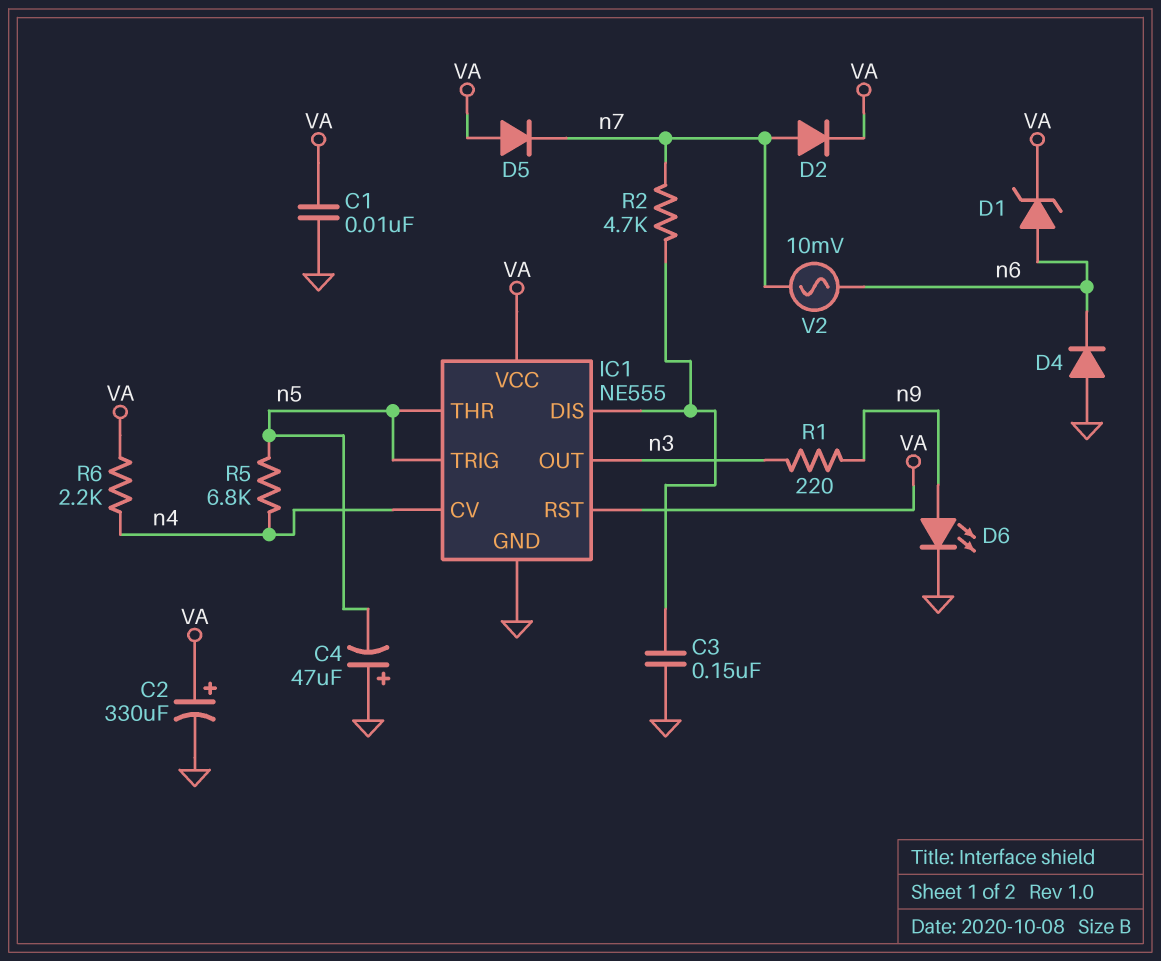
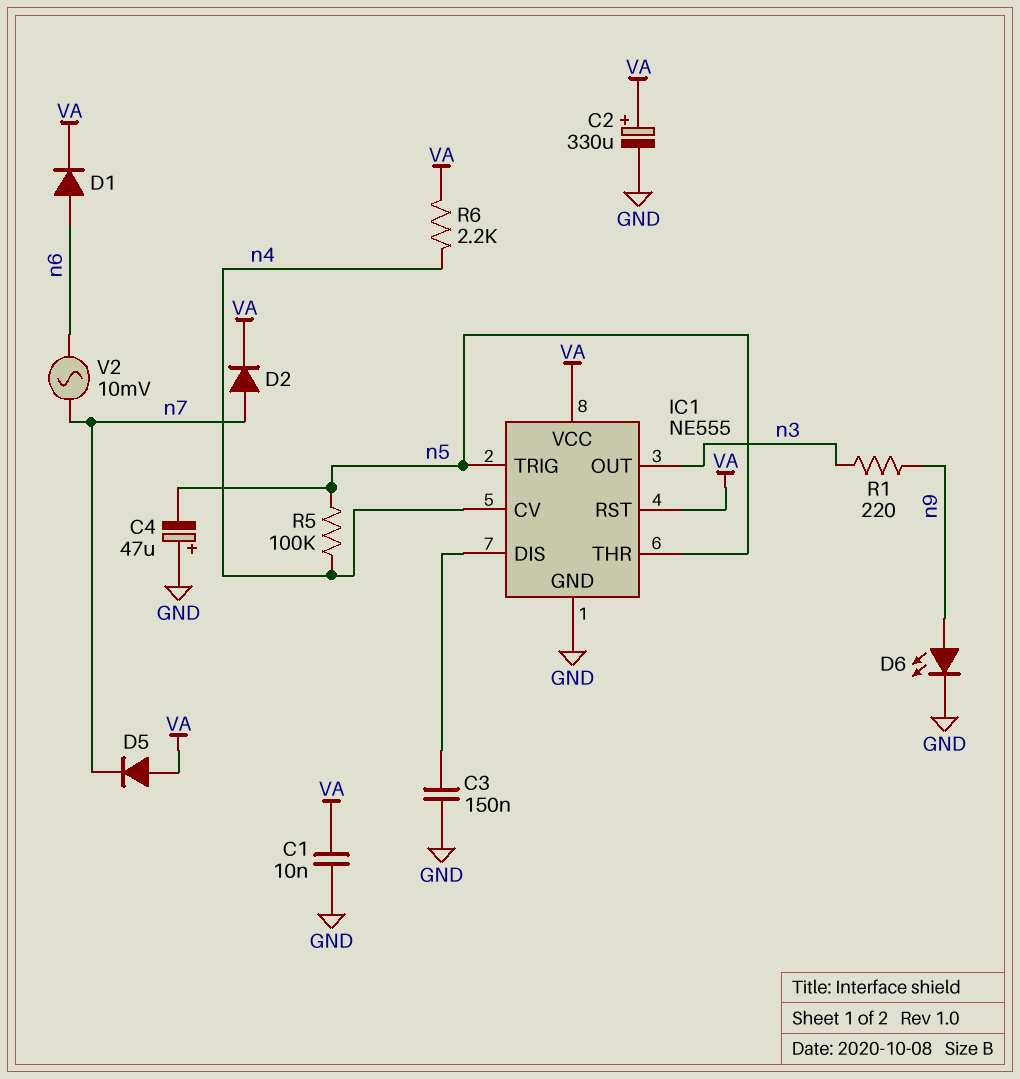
D1: zener (A n6, K VA) -> diode (A n6, K VA)
D4: diode (A GND, K n6) -> none
R2: 4.7k (IC1/DIS, n7) -> none
R5: 6.8k (n4, n5) -> 100k (n4, n5)

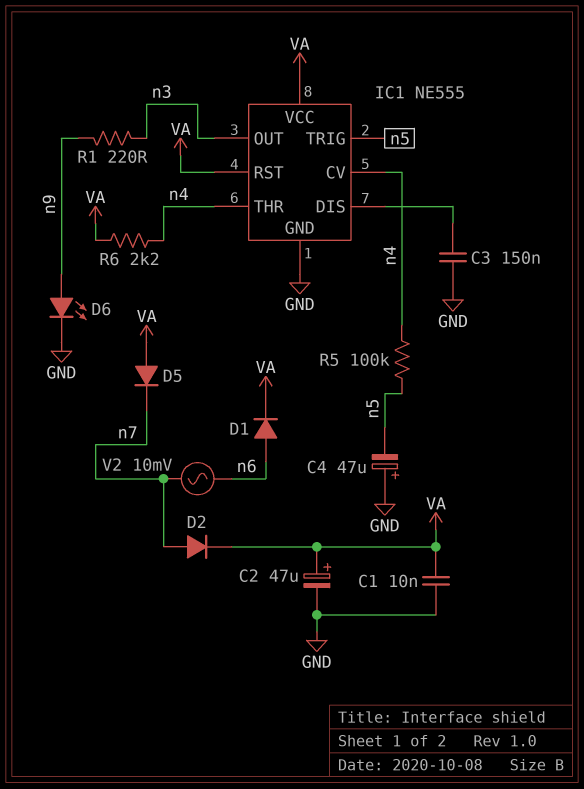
C2: 330uF (plus VA, minus GND) -> 47uF (plus VA, minus GND)
IC1 pin THR: n5 -> n4

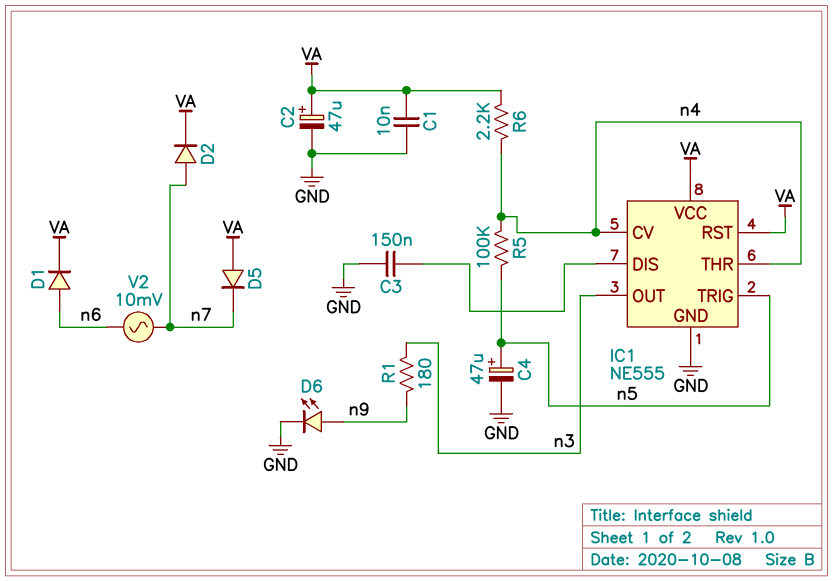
C4: 47uF (plus GND, minus n5) -> 47uF (plus n5, minus GND)
R1: 220 (n3, n9) -> 180 (n3, n9)

